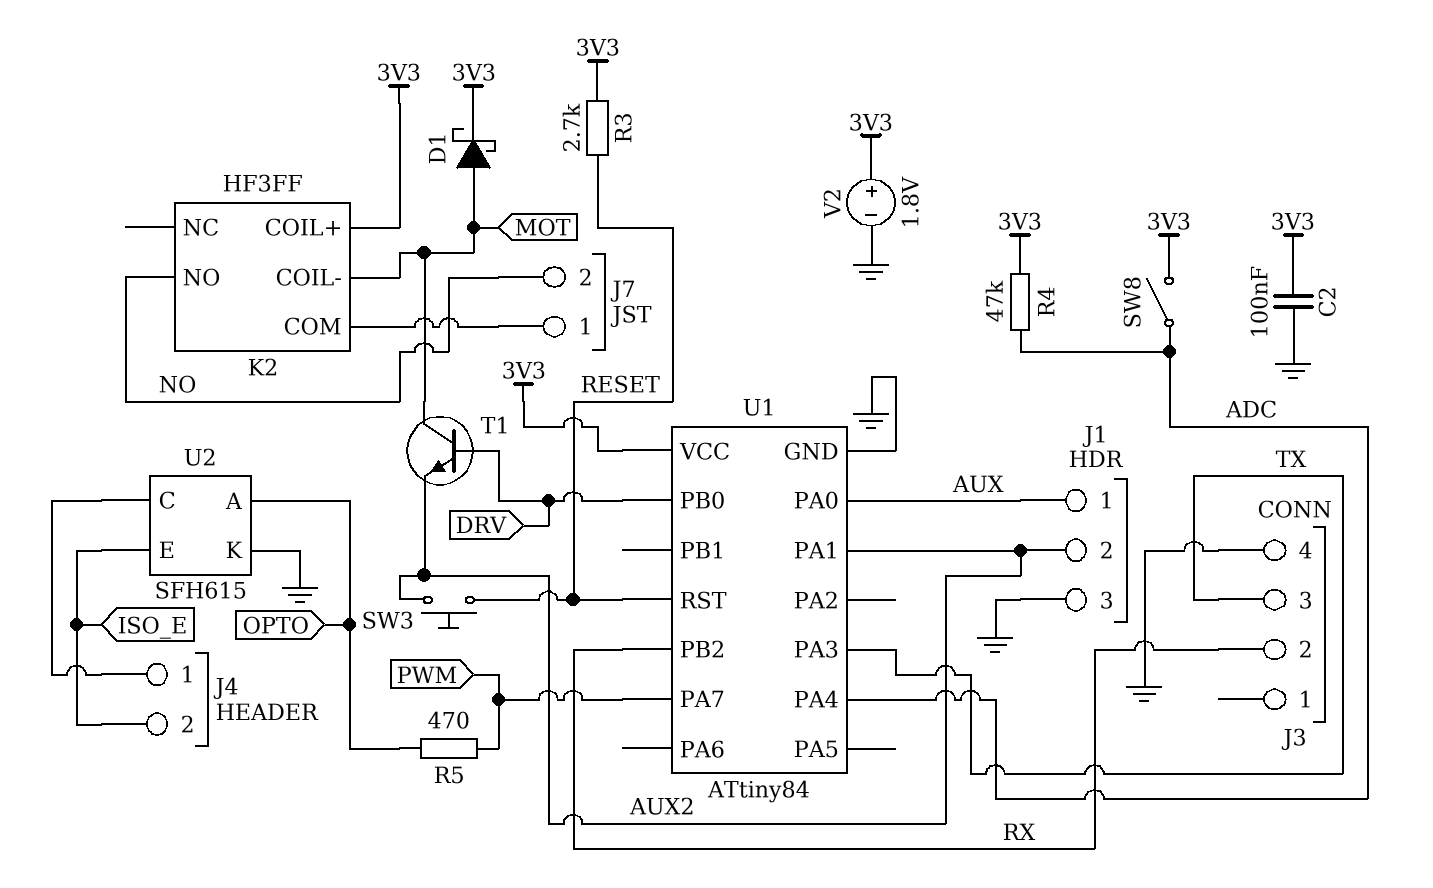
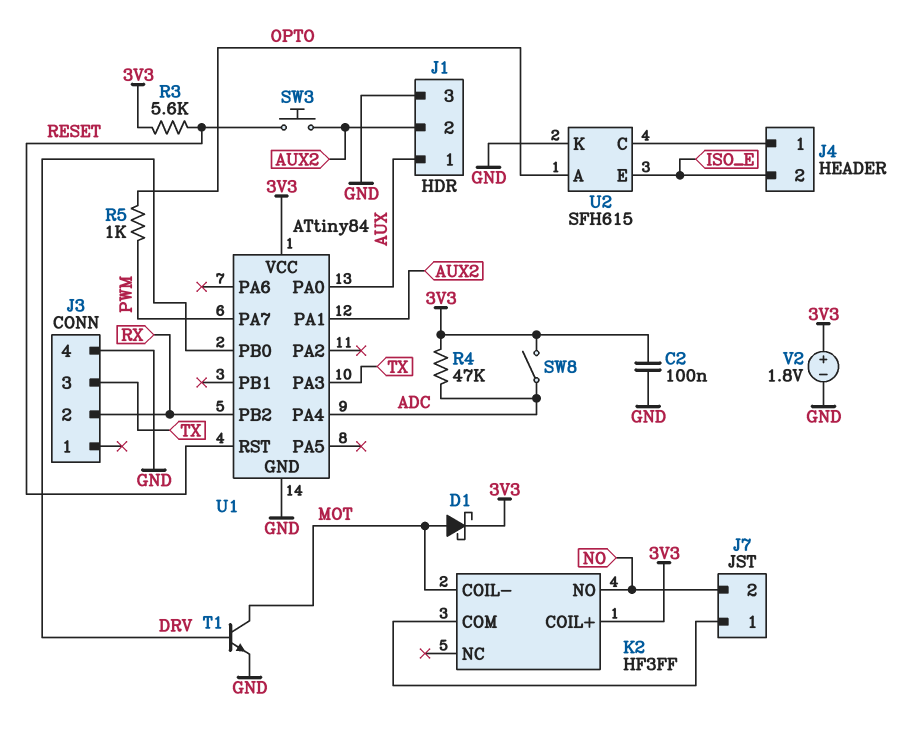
R3: 2.7k (3V3, RESET) -> 5.6k (3V3, RESET)
R5: 470 (OPTO, PWM) -> 1k (OPTO, PWM)
T1: NPN (B DRV, C MOT, E AUX2) -> NPN (B DRV, C MOT, E GND)

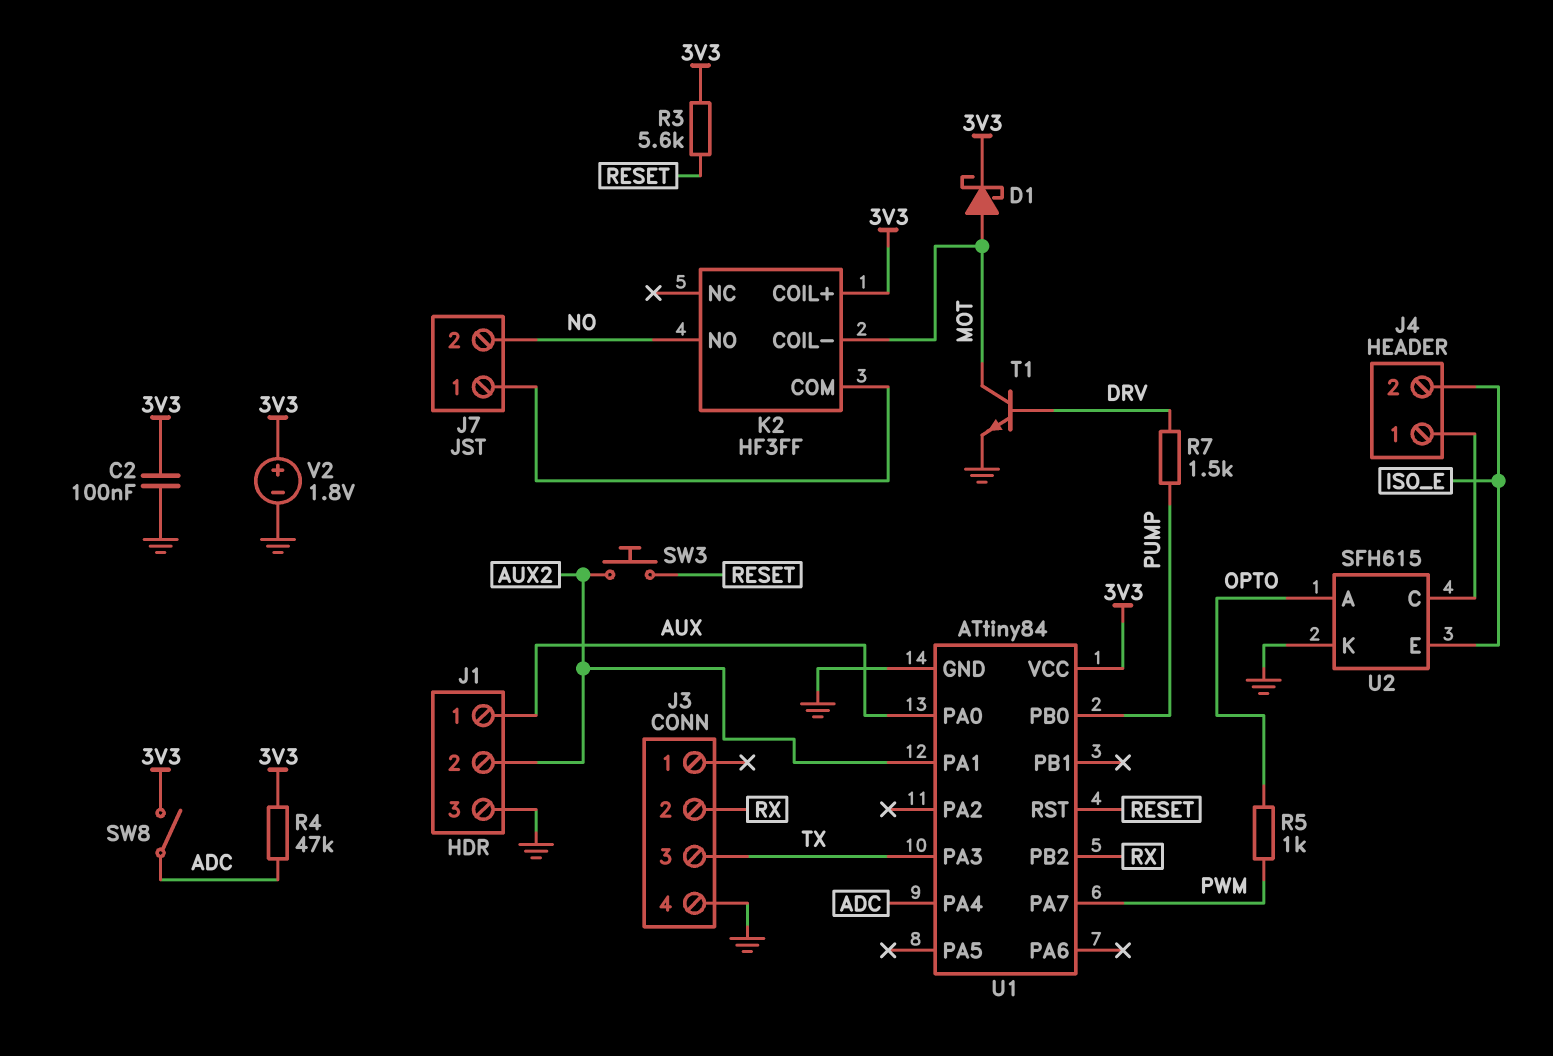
R7: none -> 1.5k (DRV, PUMP)
U1 pin PB0: DRV -> PUMP

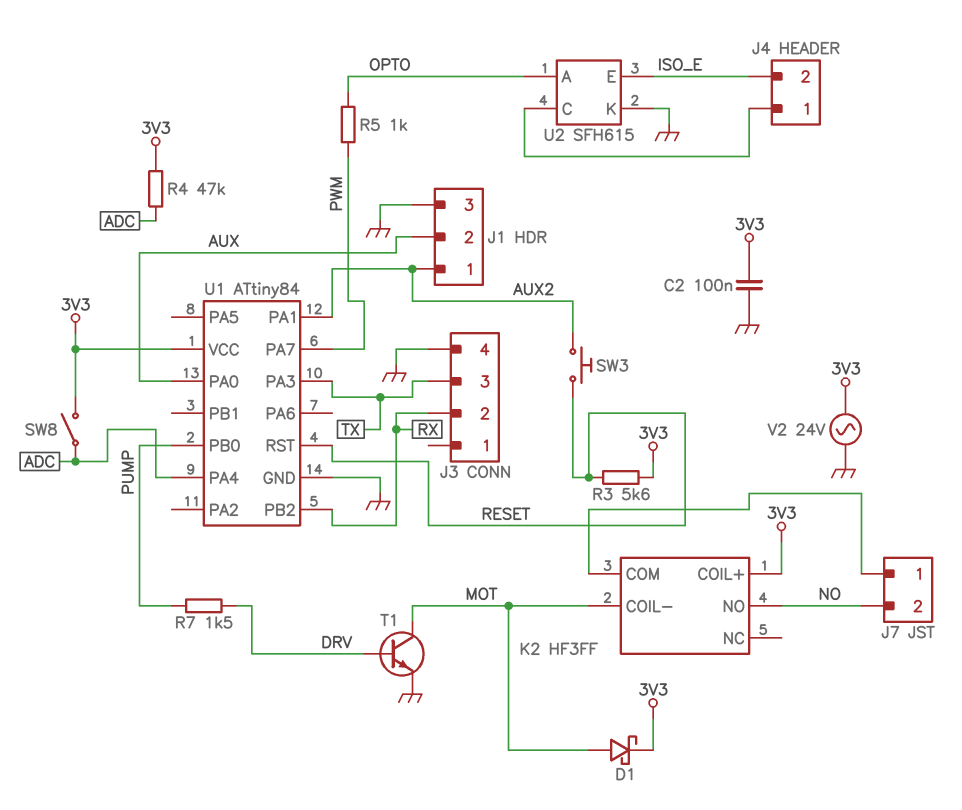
J1 pin 1: AUX -> AUX2
J1 pin 2: AUX2 -> AUX
V2: 1.8V (plus 3V3, minus GND) -> AC 24V (3V3, GND)

